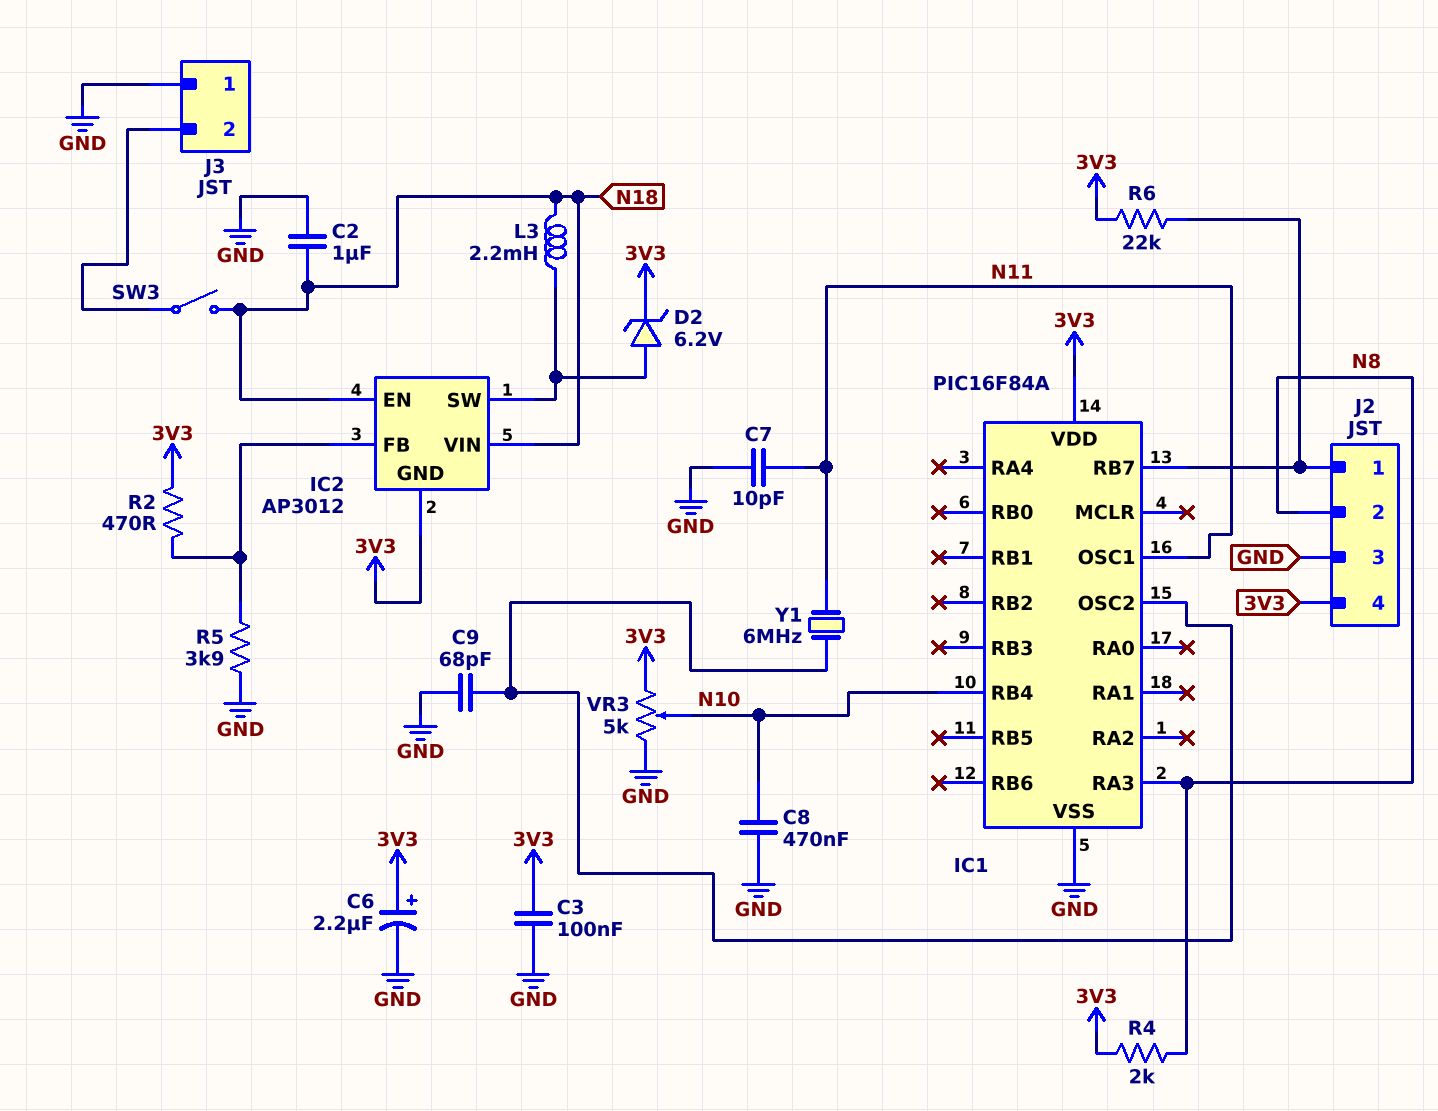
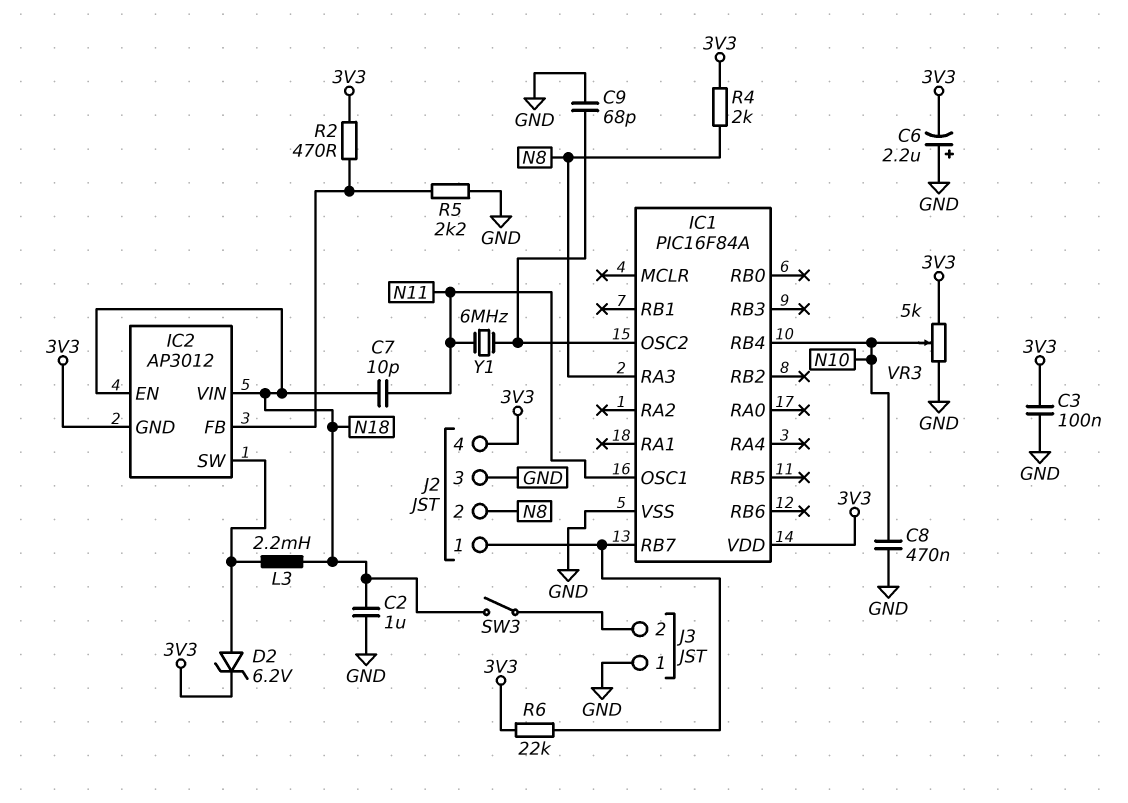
C6: 2.2uF (plus 3V3, minus GND) -> 2.2uF (plus GND, minus 3V3)
C7: 10pF (GND, N11) -> 10pF (N11, N18)
R5: 3.9k (GND, IC2/FB) -> 2.2k (GND, IC2/FB)

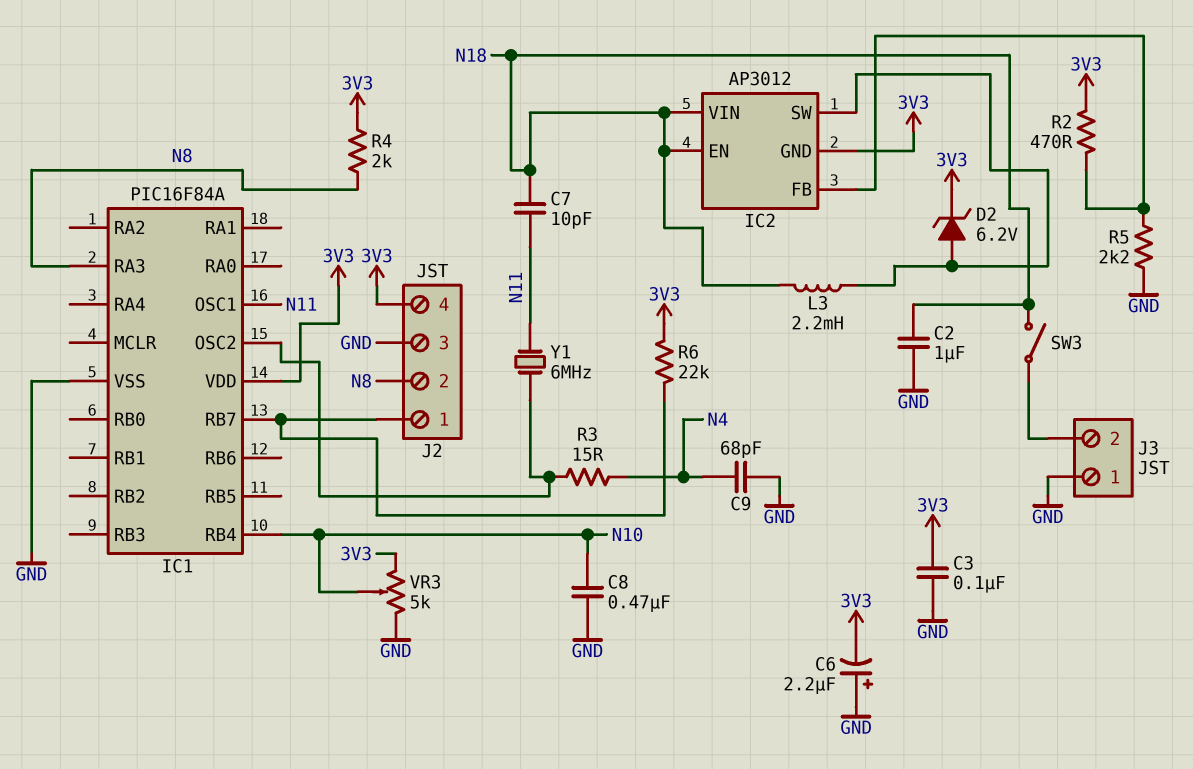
C9: 68pF (GND, IC1/OSC2) -> 68pF (GND, N4)
R3: none -> 15 (IC1/OSC2, N4)

